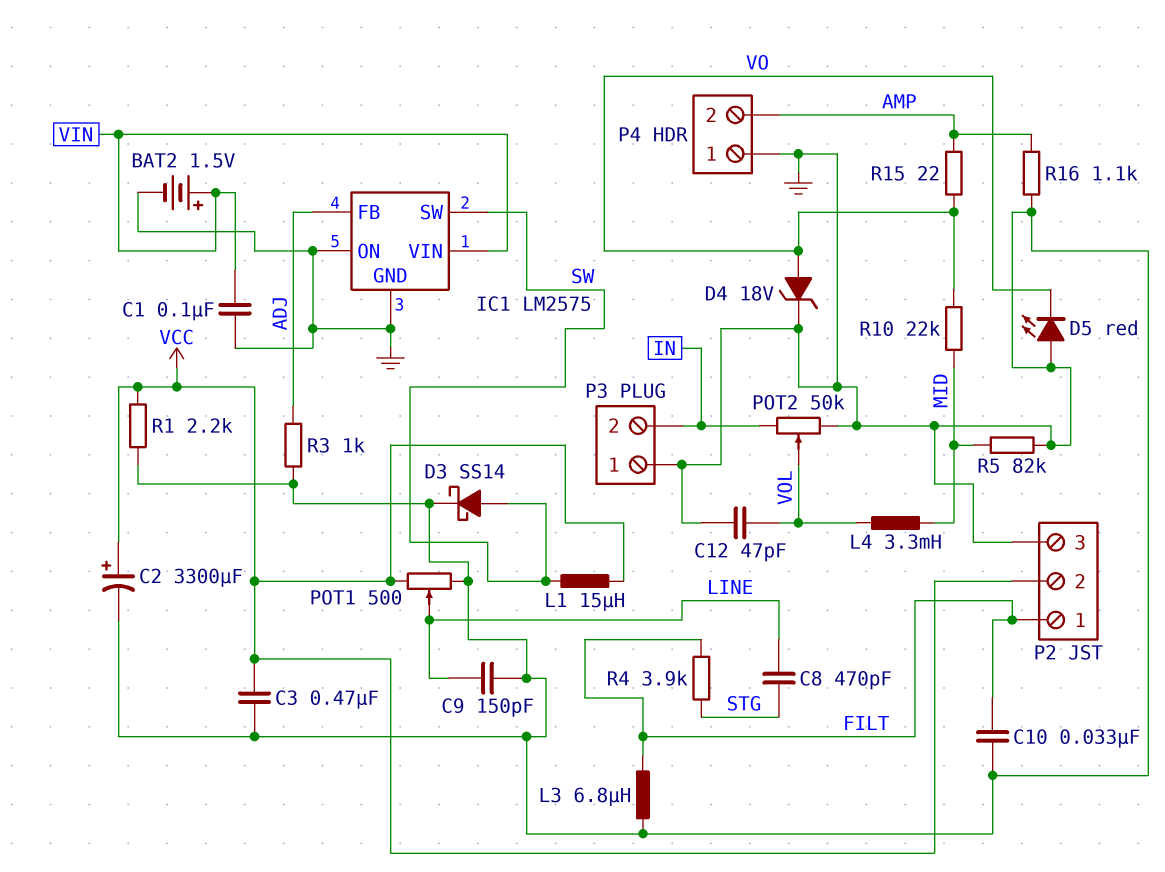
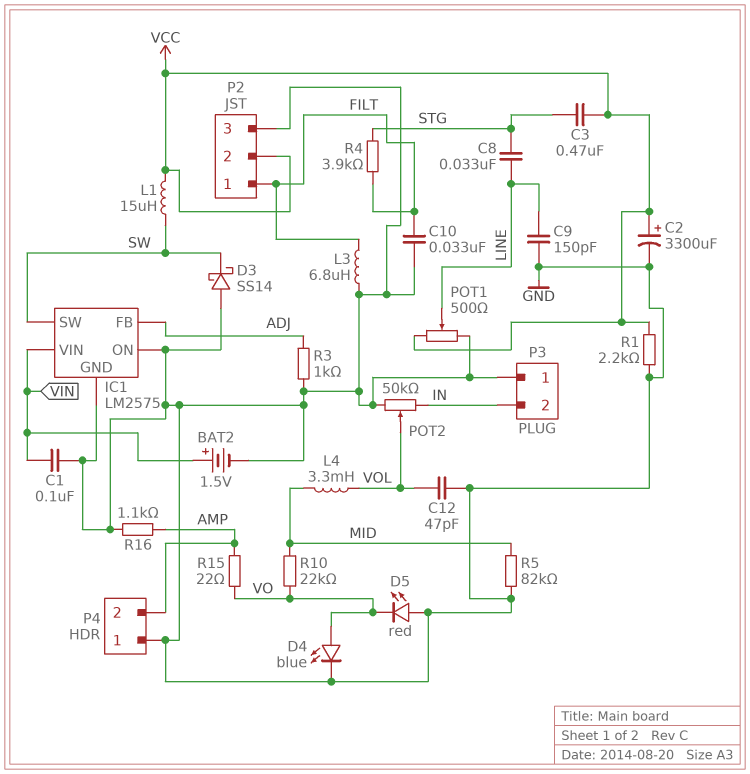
C3: 470nF (GND, VCC) -> 470nF (STG, VCC)
C8: 470pF (LINE, STG) -> 33nF (LINE, STG)
D3: schottky SS14 (A SW, K GND) -> schottky SS14 (A GND, K SW)
D4: zener 18V (A VO, K GND) -> LED blue (A VO, K GND)

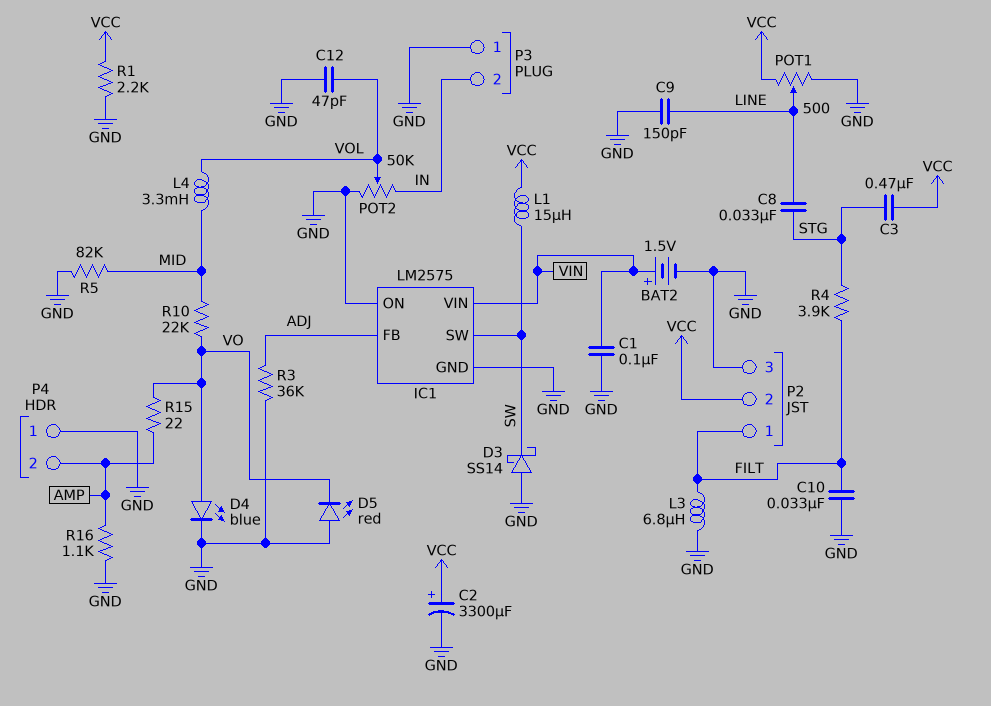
R3: 1k (ADJ, GND) -> 36k (ADJ, GND)

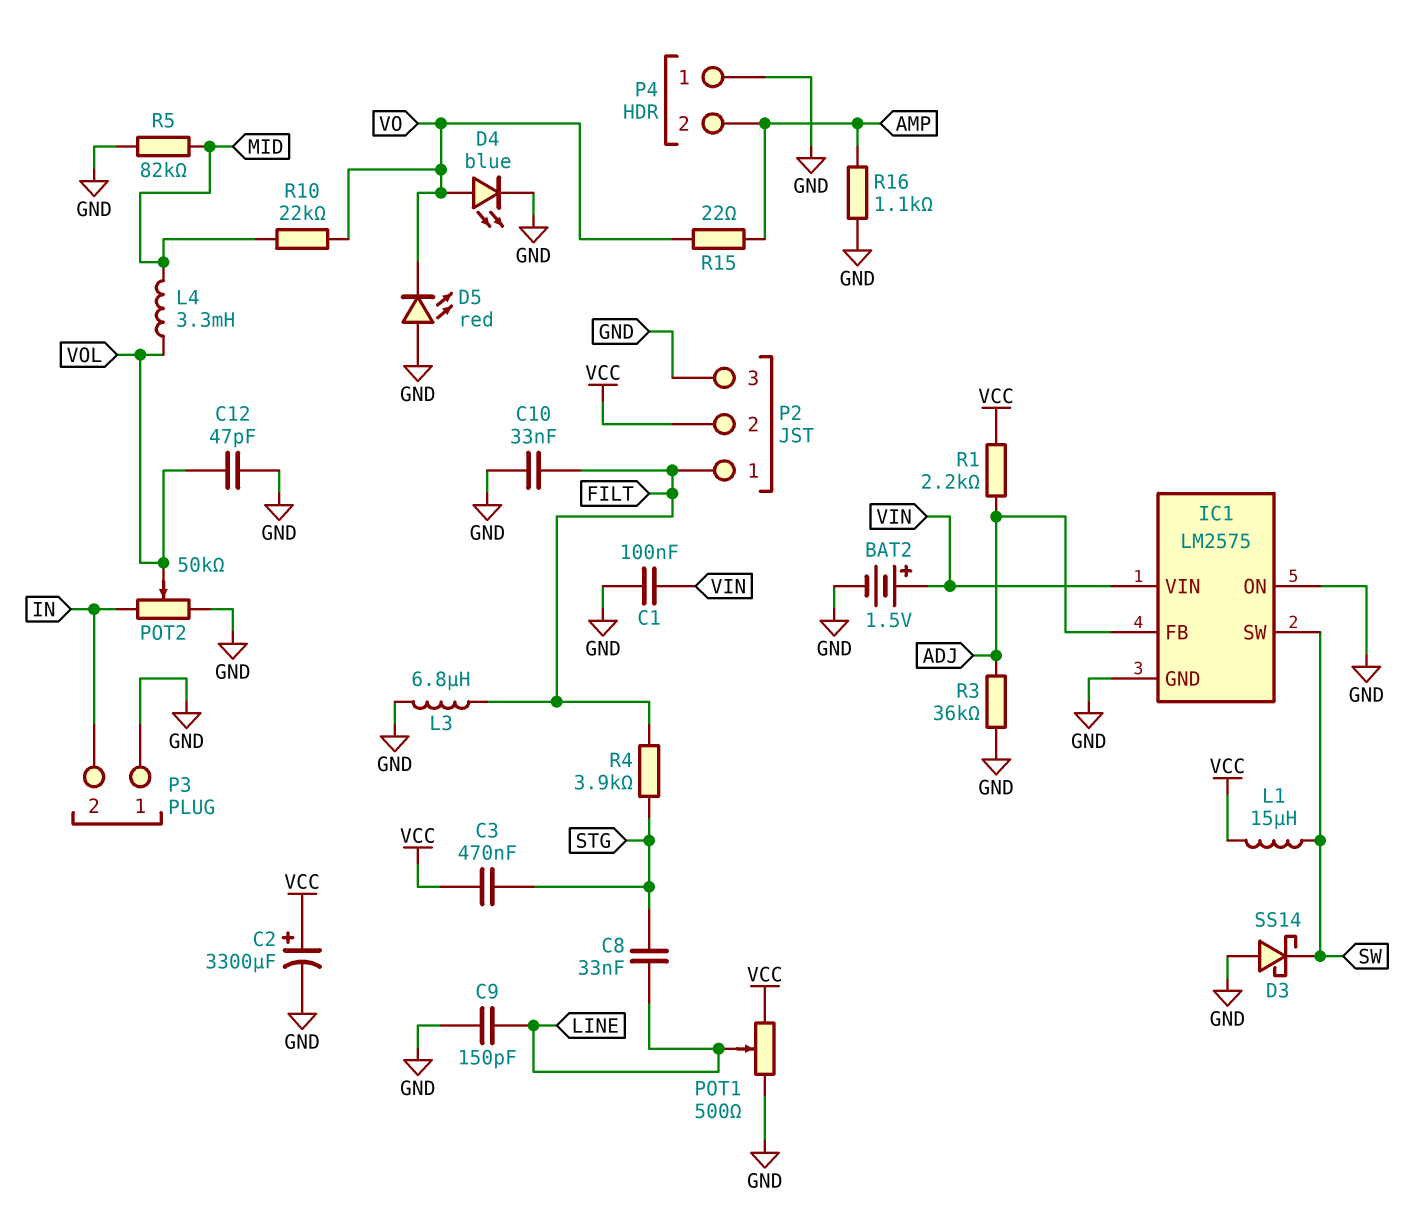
R1: 2.2k (GND, VCC) -> 2.2k (ADJ, VCC)

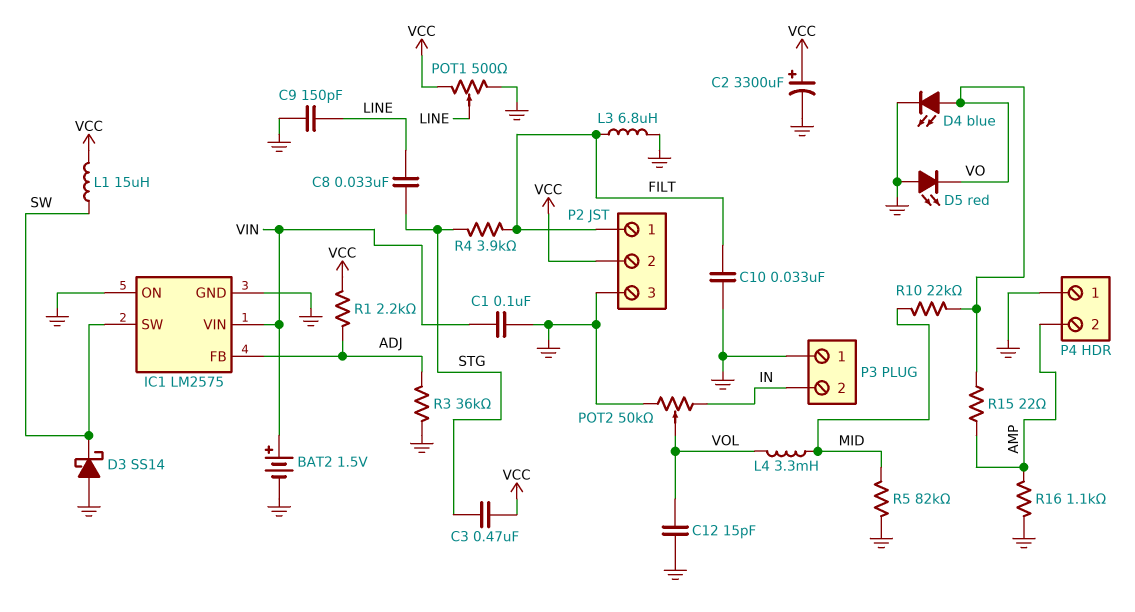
C12: 47pF (GND, VOL) -> 15pF (GND, VOL)

